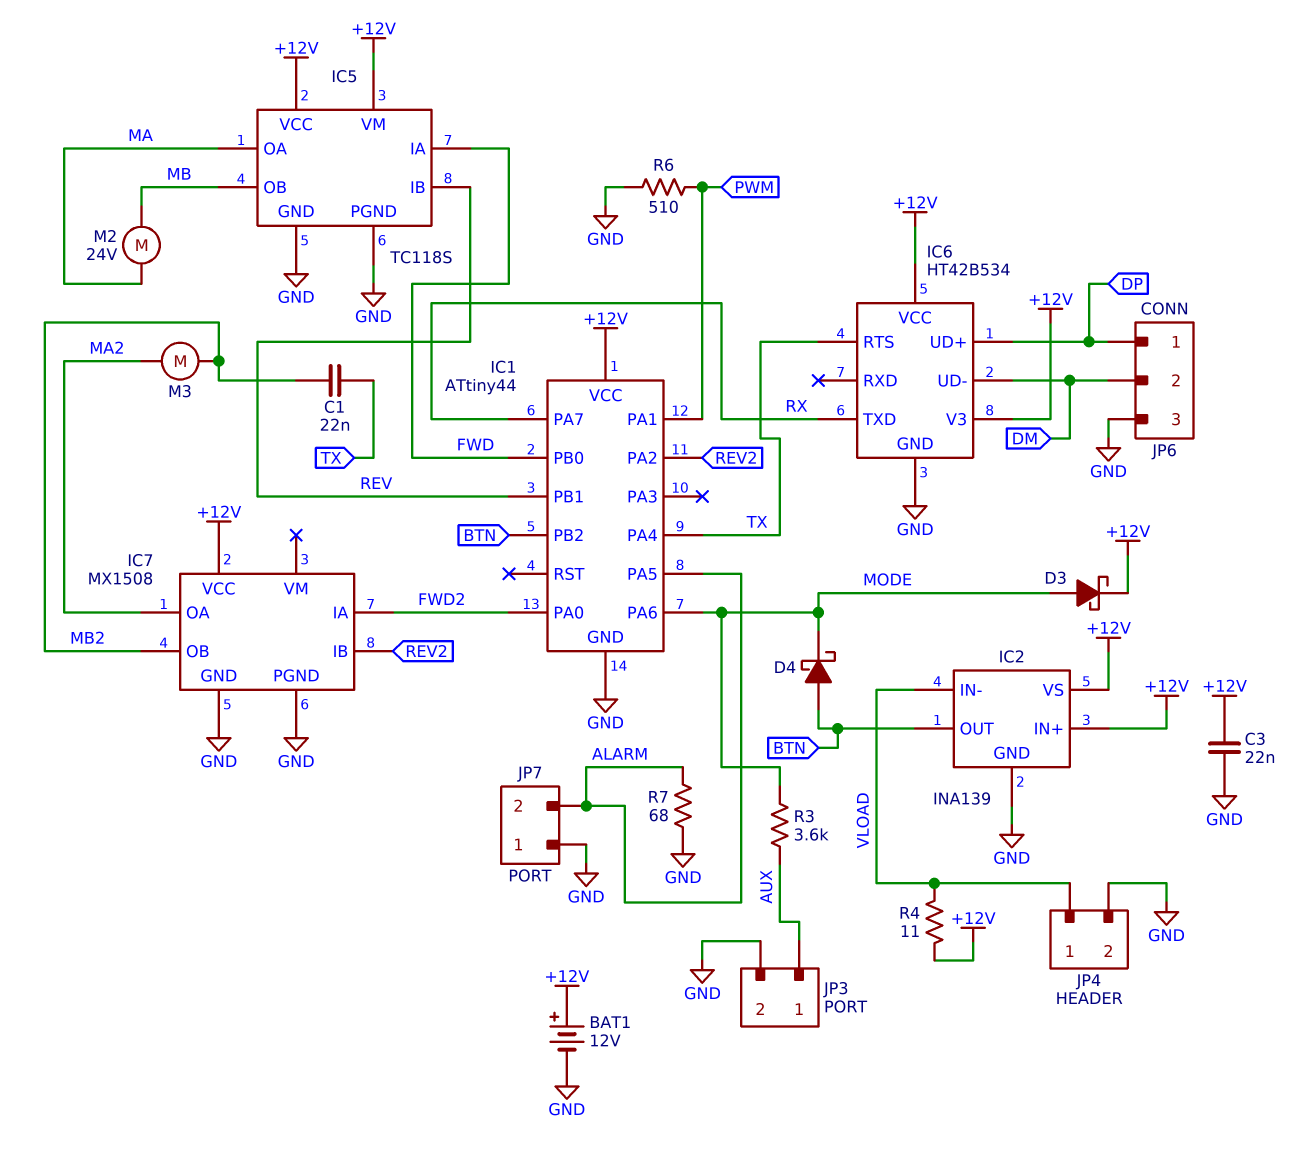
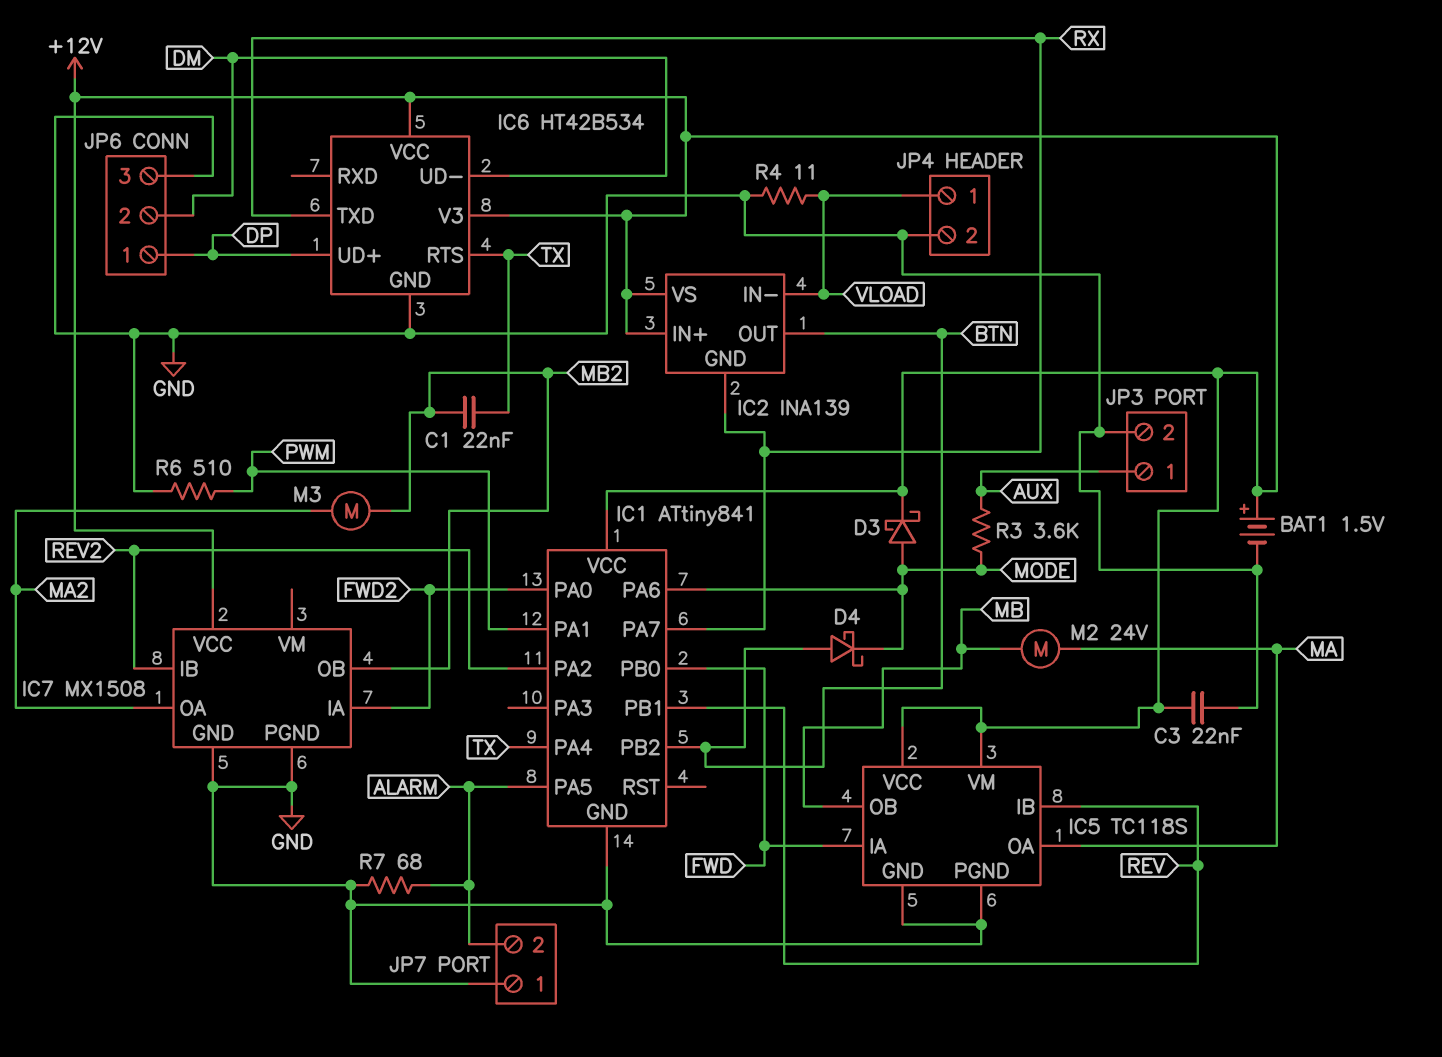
BAT1: 12V (plus +12V, minus GND) -> 1.5V (plus +12V, minus GND)
IC1: ATtiny44 -> ATtiny841
IC2 pin GND: GND -> RX
R4: 11 (+12V, VLOAD) -> 11 (GND, VLOAD)

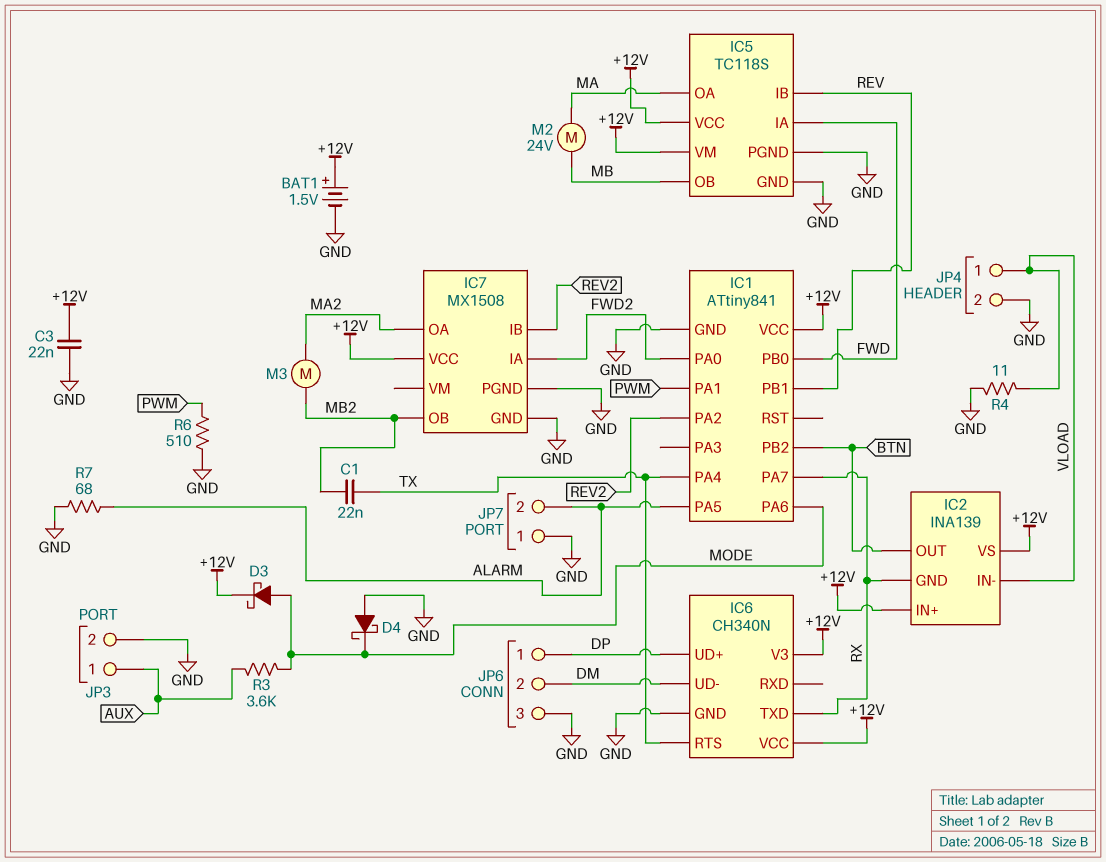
D4: schottky (A BTN, K MODE) -> schottky (A GND, K MODE)
IC6: HT42B534 -> CH340N

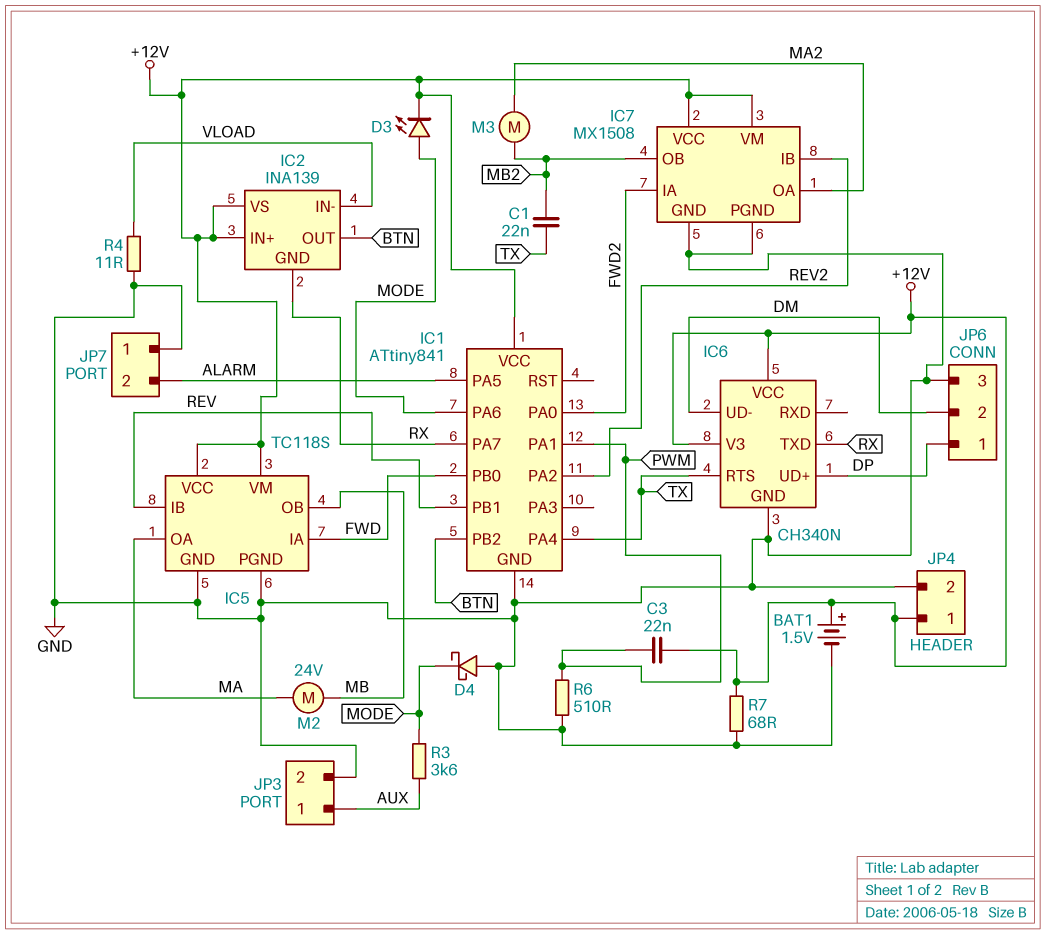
C3: 22nF (+12V, GND) -> 22nF (+12V, PWM)
D3: schottky (A MODE, K +12V) -> LED (A MODE, K +12V)
IC7 pin VM: none -> +12V
JP4 pin 1: VLOAD -> +12V
R7: 68 (ALARM, GND) -> 68 (+12V, GND)

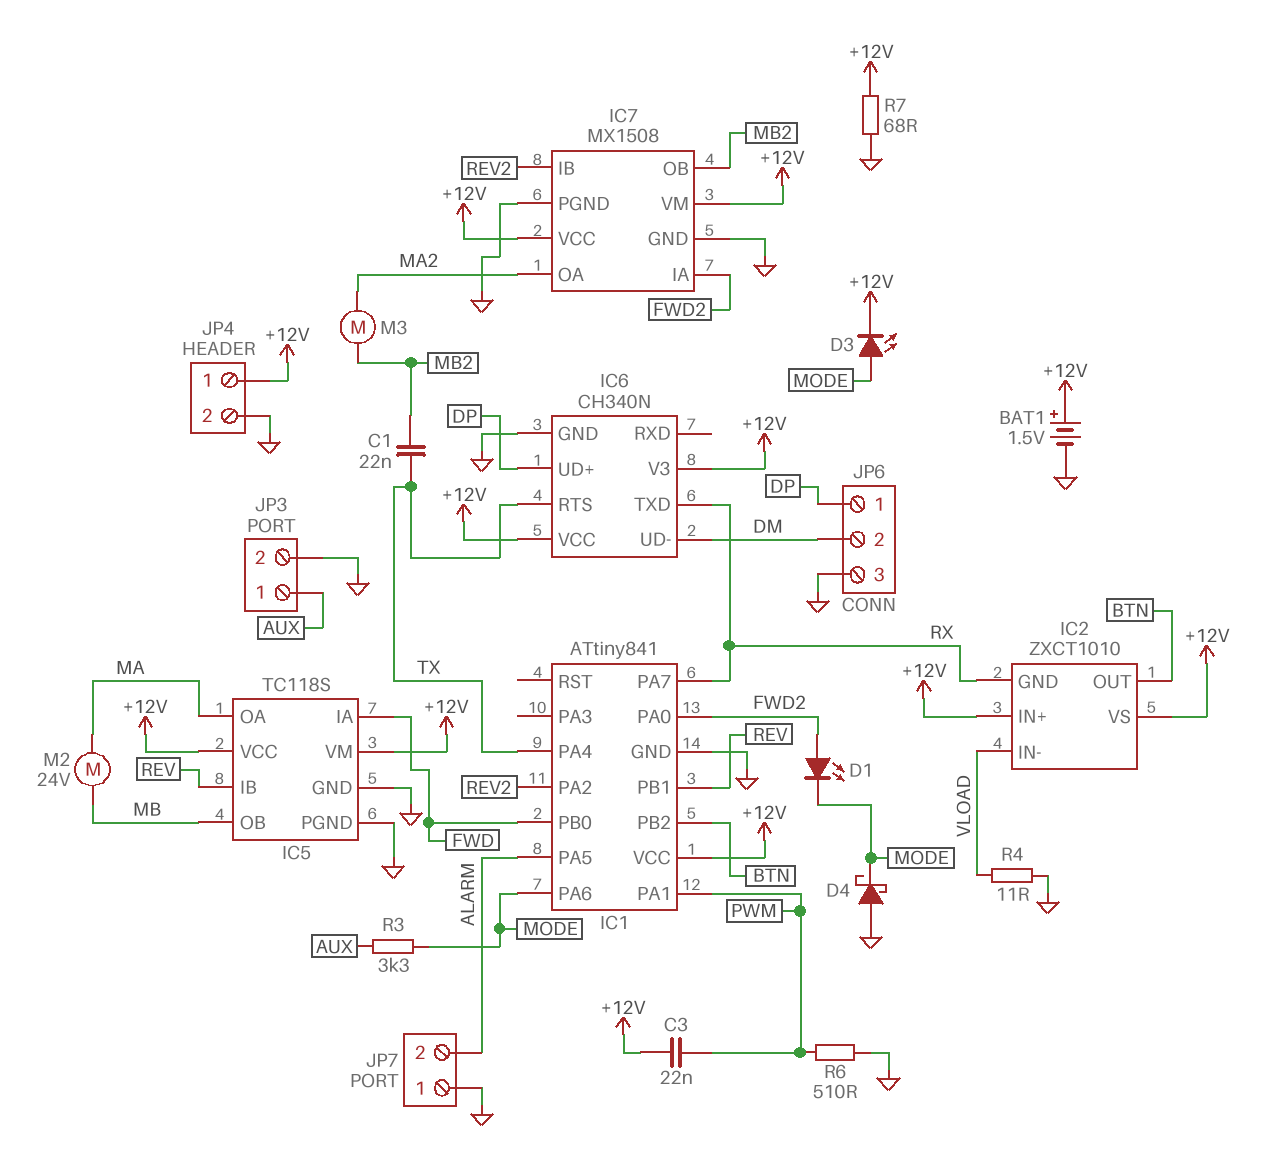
D1: none -> LED (A FWD2, K MODE)
IC2: INA139 -> ZXCT1010
R3: 3.6k (AUX, MODE) -> 3.3k (AUX, MODE)

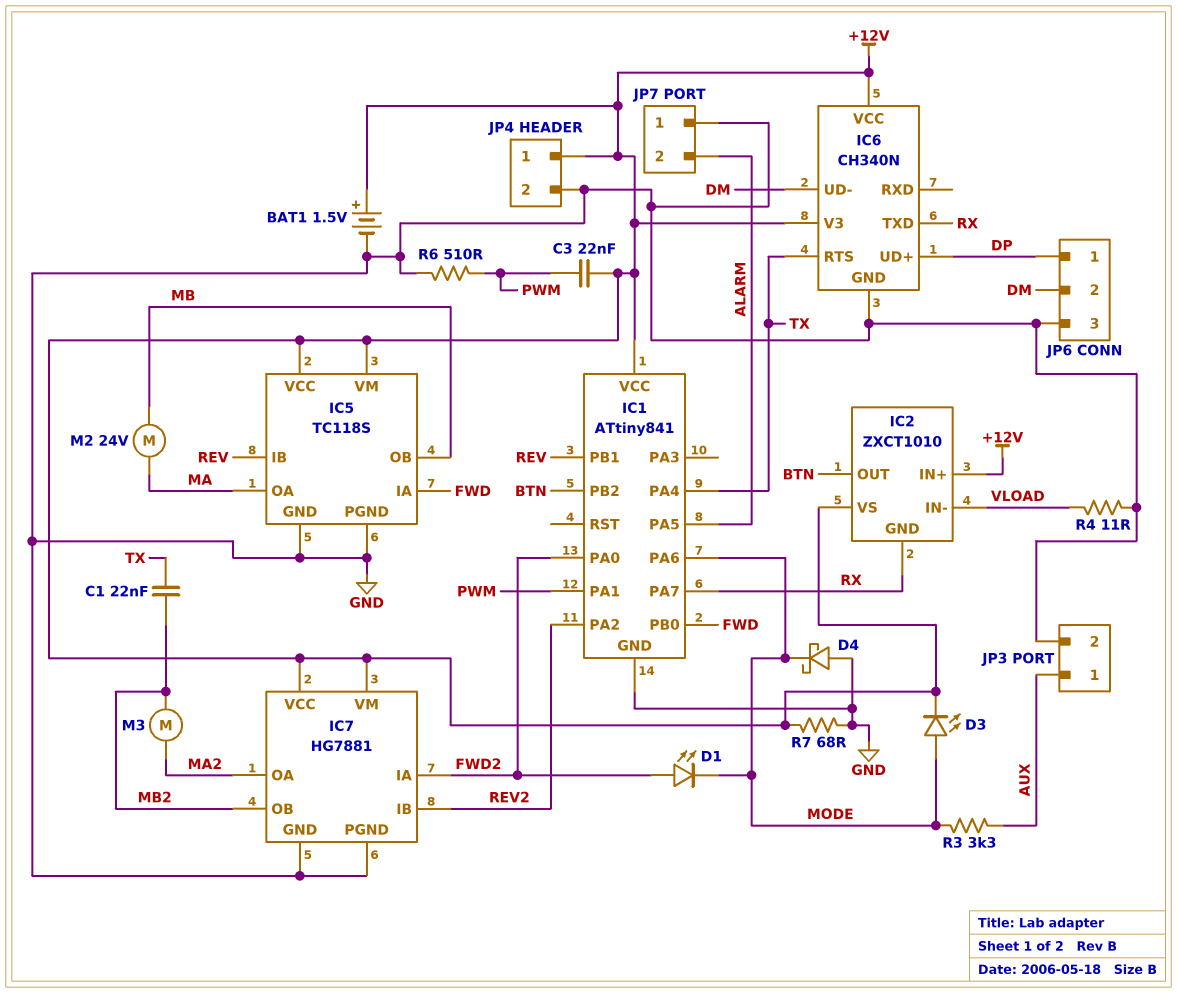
IC7: MX1508 -> HG7881

